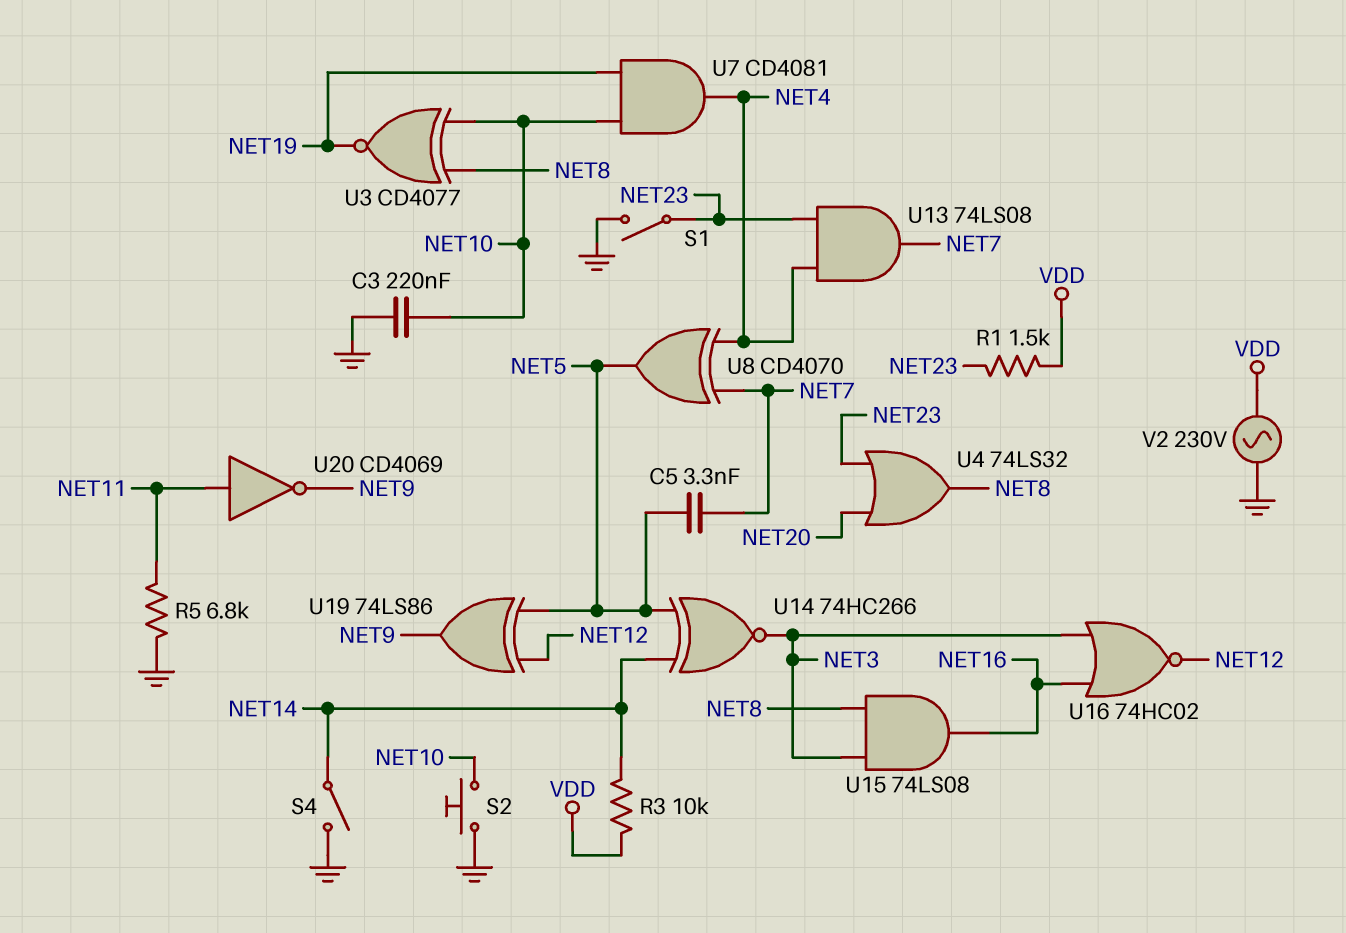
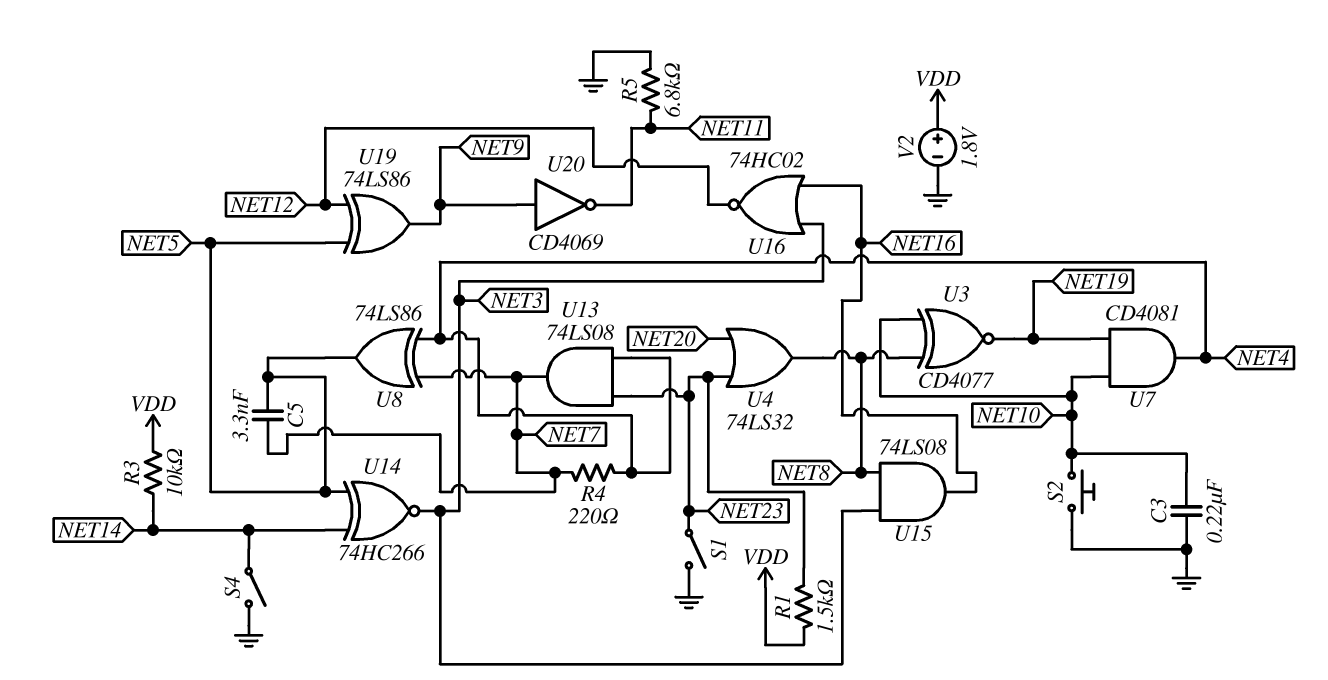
R4: none -> 220 (NET4, NET7)
U8: XOR CD4070 (in NET4, in NET7, out NET5) -> XOR 74LS86 (in NET4, in NET7, out NET5)
U20: NOT CD4069 (in NET11, out NET9) -> NOT CD4069 (in NET9, out NET11)
V2: AC 230V (GND, VDD) -> 1.8V (plus VDD, minus GND)

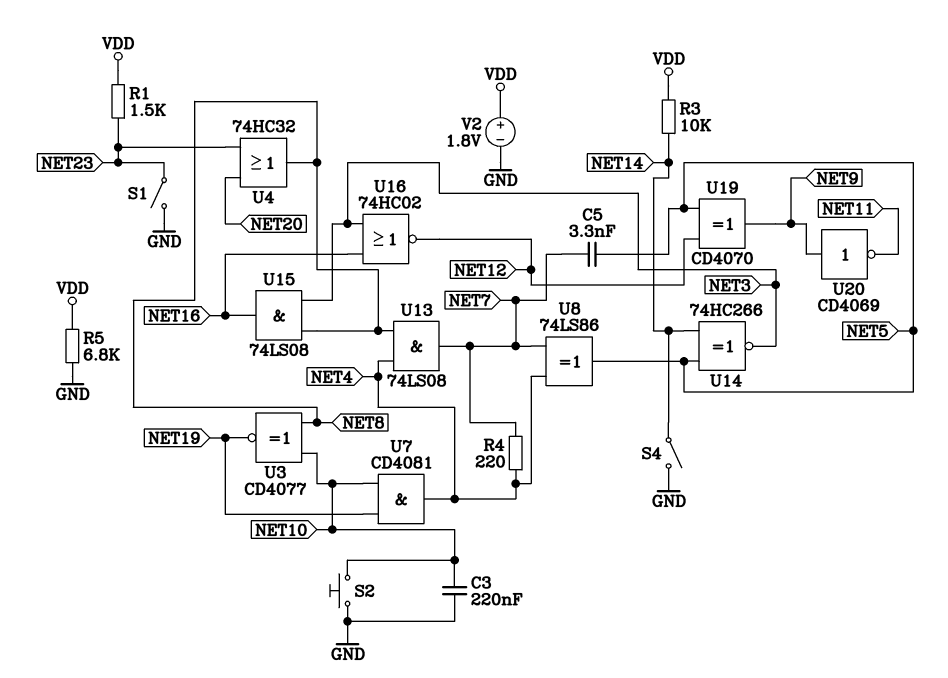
R5: 6.8k (GND, NET11) -> 6.8k (GND, VDD)
U4: OR 74LS32 (in NET20, in NET23, out NET8) -> OR 74HC32 (in NET20, in NET23, out NET8)
U13: AND 74LS08 (in NET4, in NET23, out NET7) -> AND 74LS08 (in NET4, in NET8, out NET7)
U19: XOR 74LS86 (in NET5, in NET12, out NET9) -> XOR CD4070 (in NET5, in NET12, out NET9)

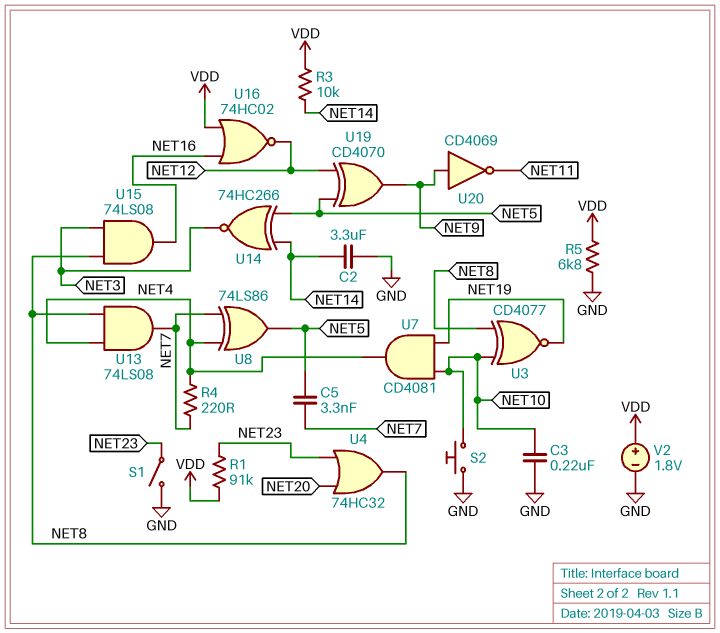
C2: none -> 3.3uF (GND, NET14)
R1: 1.5k (NET23, VDD) -> 91k (NET23, VDD)
S4: switch (GND, NET14) -> none
U16: NOR 74HC02 (in NET3, in NET16, out NET12) -> NOR 74HC02 (in NET16, in VDD, out NET12)

